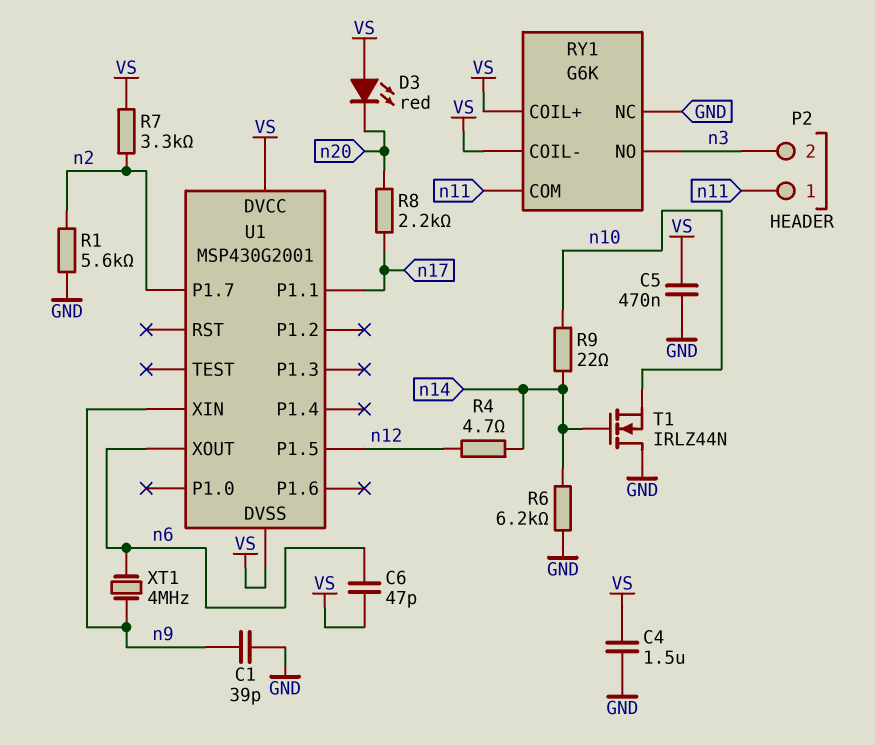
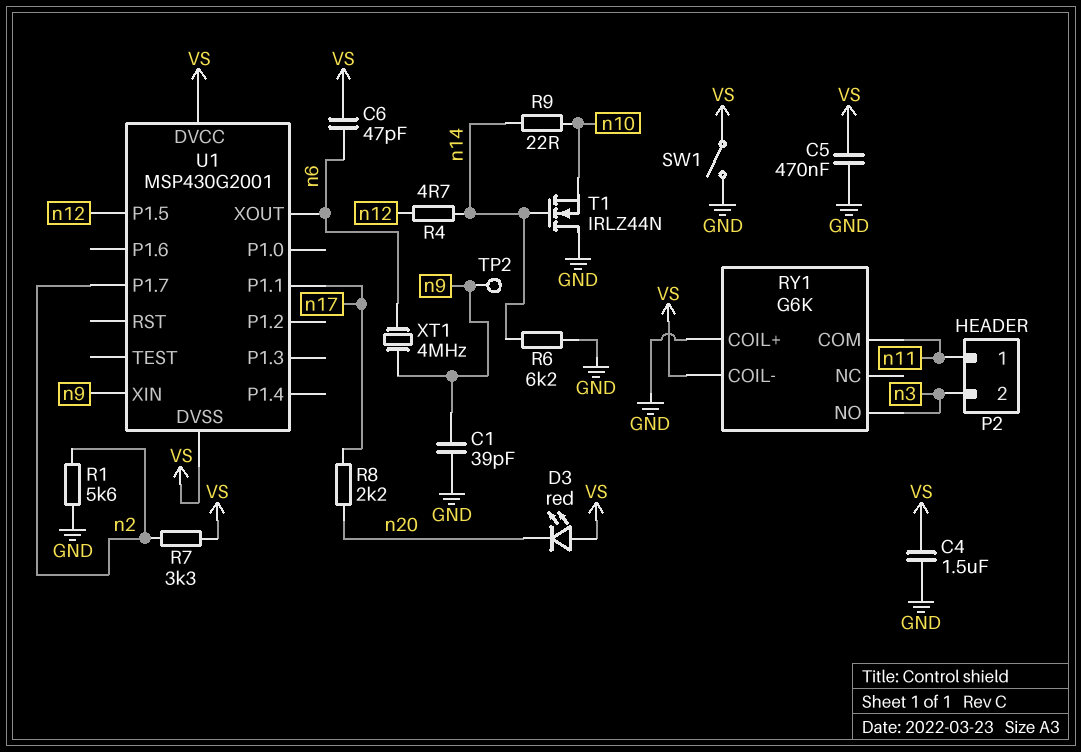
RY1 pin COIL+: VS -> GND
RY1 pin NC: GND -> none
SW1: none -> switch (GND, VS)
TP2: none -> test point (n9)

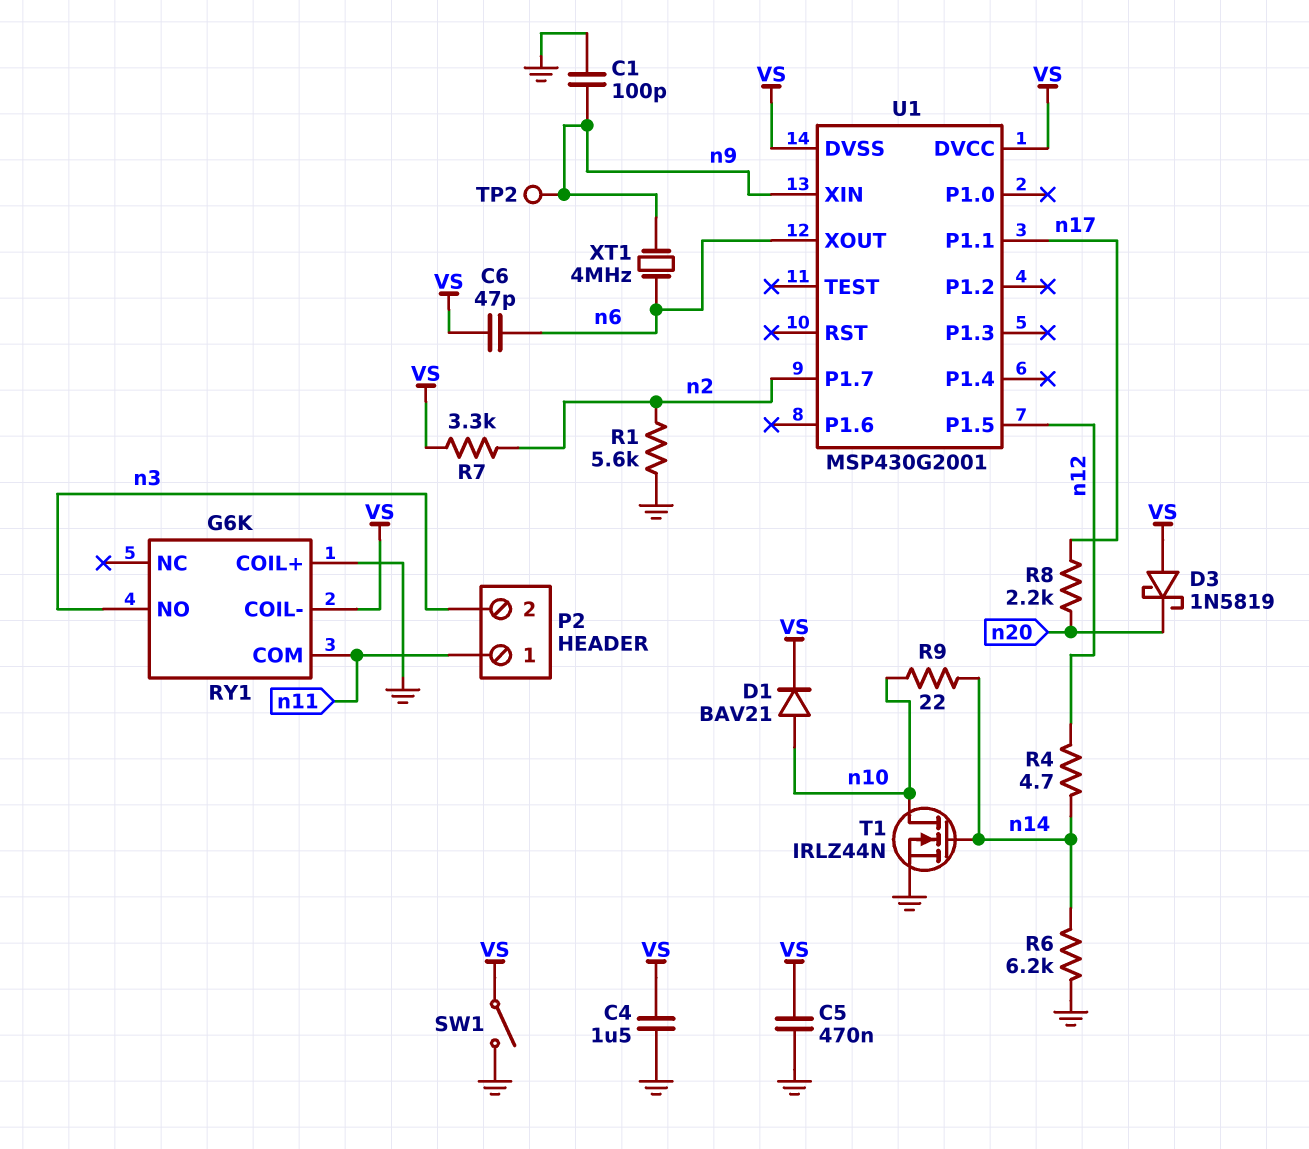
C1: 39pF (GND, n9) -> 100pF (GND, n9)
D1: none -> diode BAV21 (A n10, K VS)
D3: LED red (A VS, K n20) -> schottky 1N5819 (A VS, K n20)
T1: NMOS IRLZ44N (G n14, D GND, S n10) -> NMOS IRLZ44N (G n14, D n10, S GND)

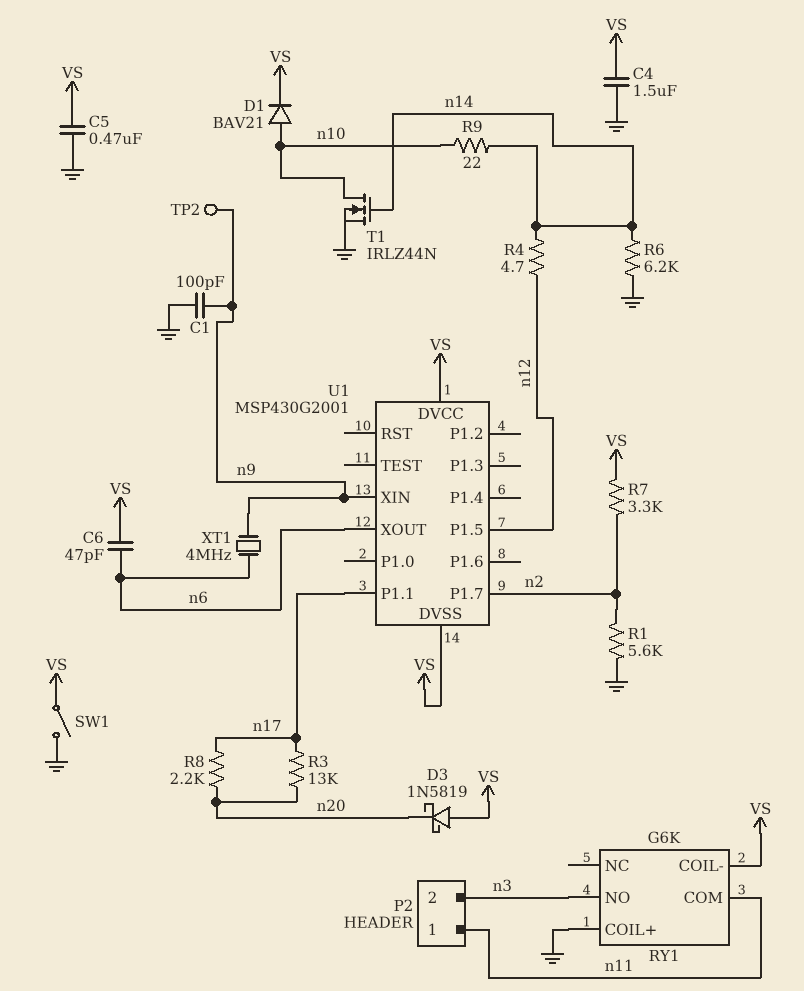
R3: none -> 13k (n17, n20)

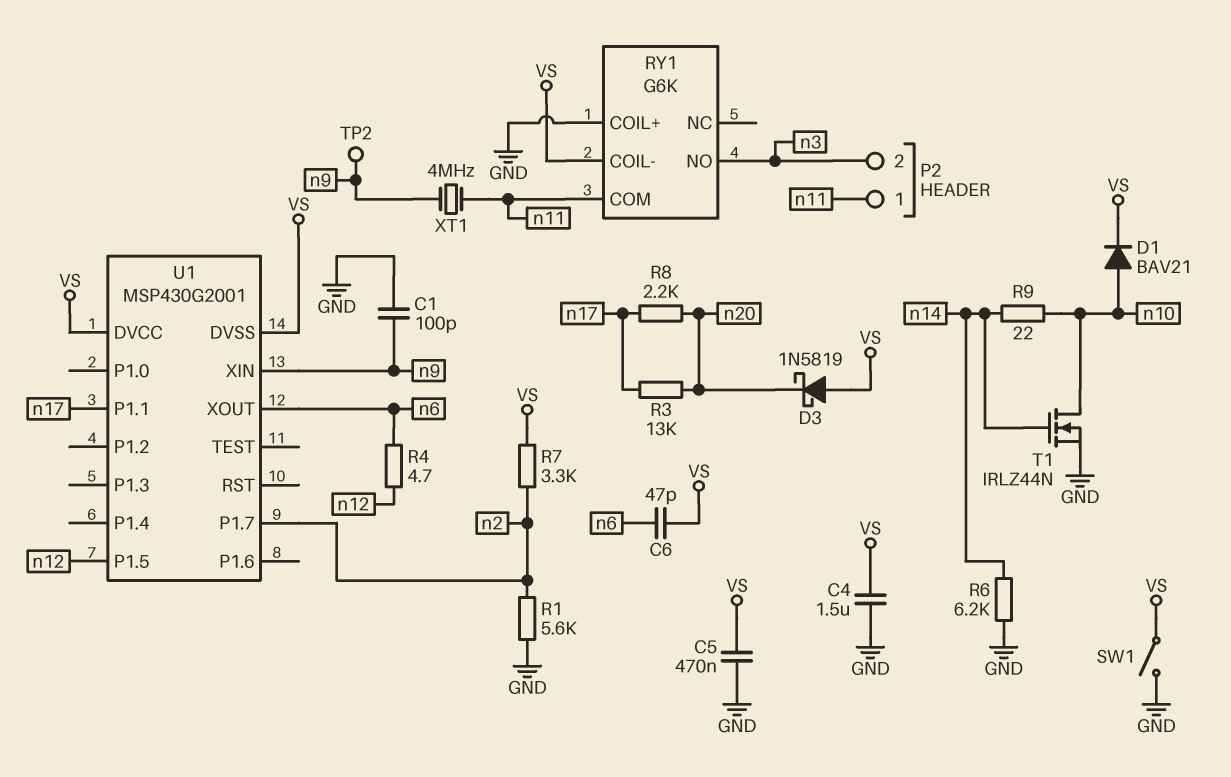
R4: 4.7 (n12, n14) -> 4.7 (n6, n12)
XT1: 4MHz (n6, n9) -> 4MHz (n9, n11)

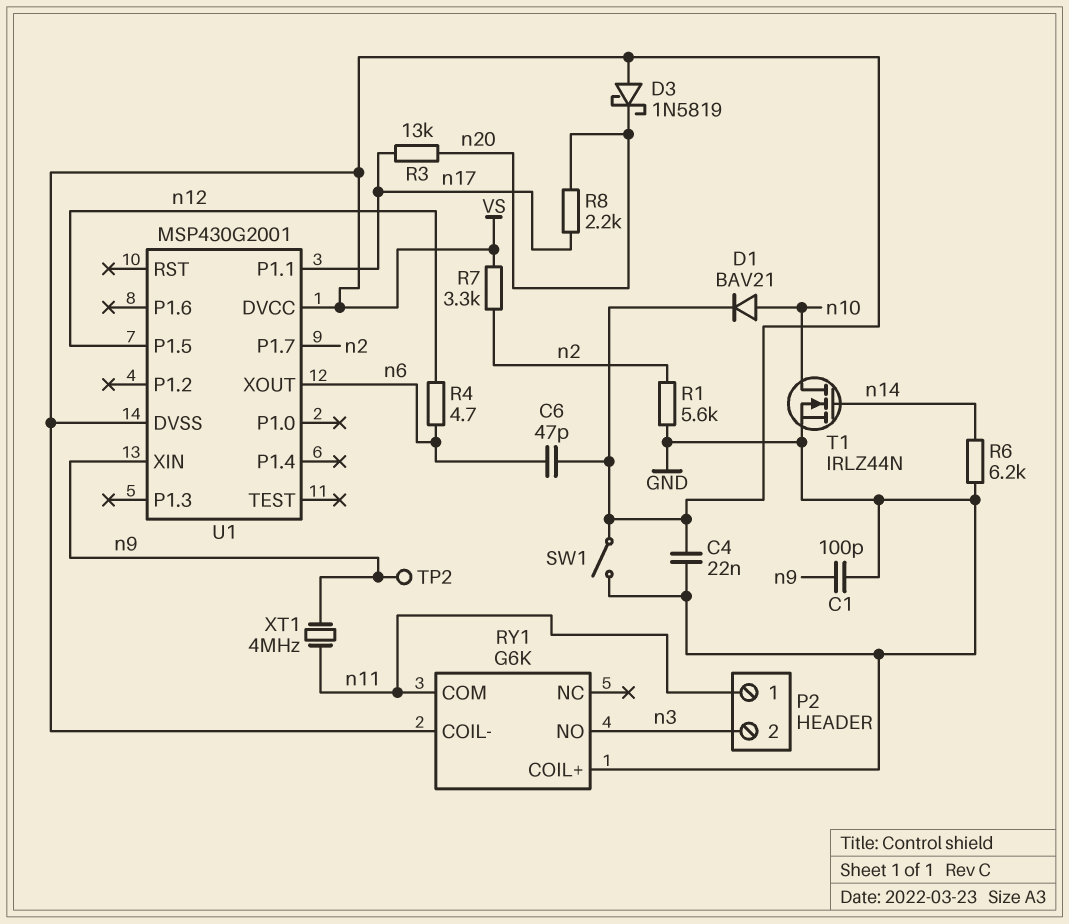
C4: 1.5uF (GND, VS) -> 22nF (GND, VS)
C5: 470nF (GND, VS) -> none
R9: 22 (n10, n14) -> none

